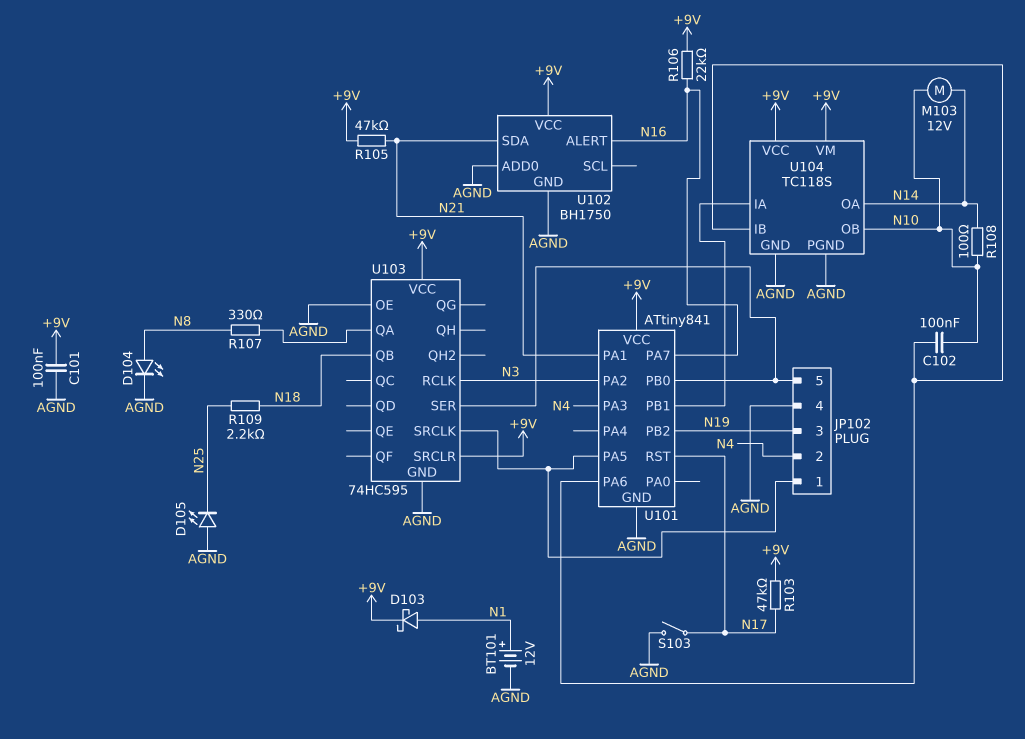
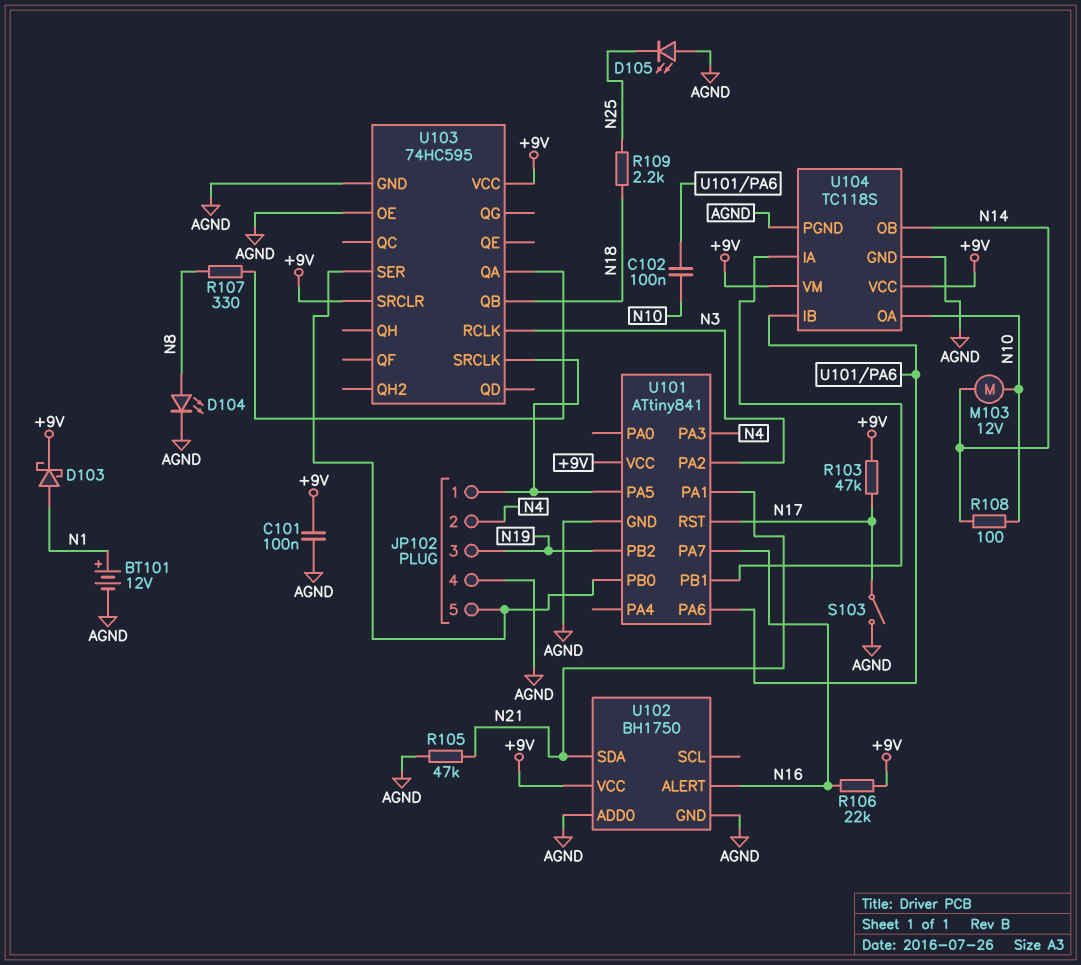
R105: 47k (+9V, N21) -> 47k (AGND, N21)
U104 pin OA: N14 -> N10
U104 pin OB: N10 -> N14

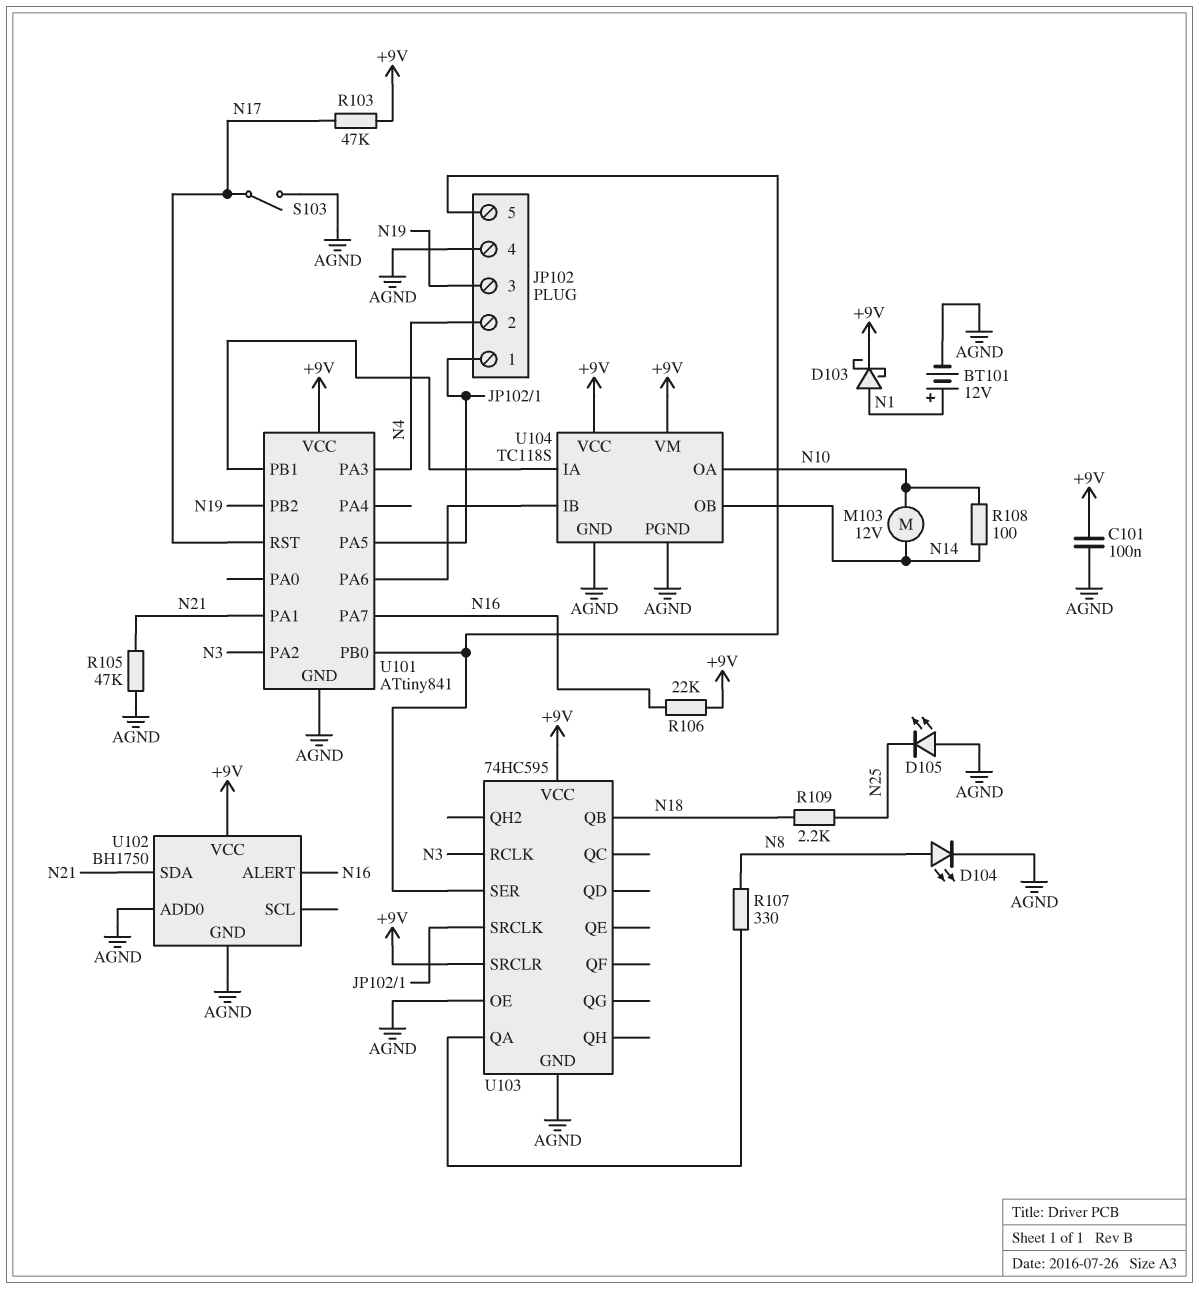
C102: 100nF (N10, U101/PA6) -> none

